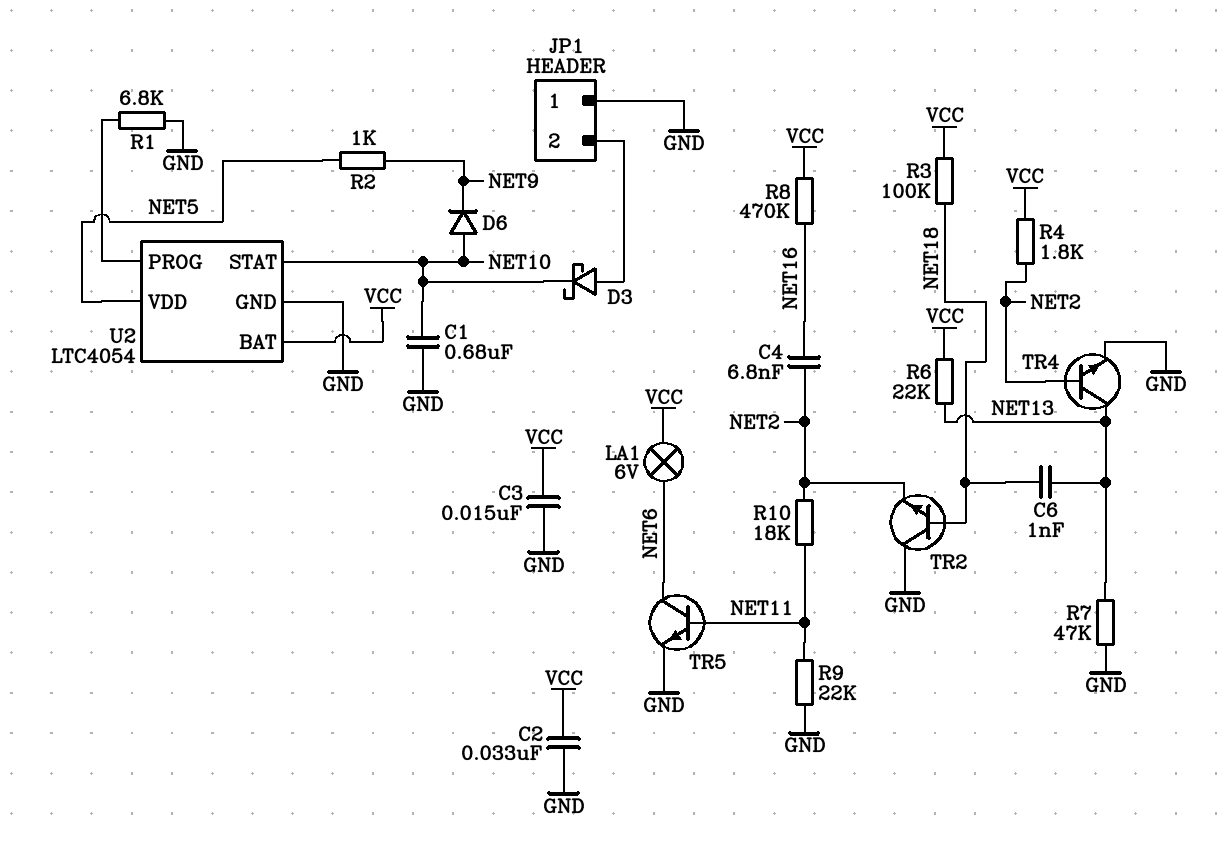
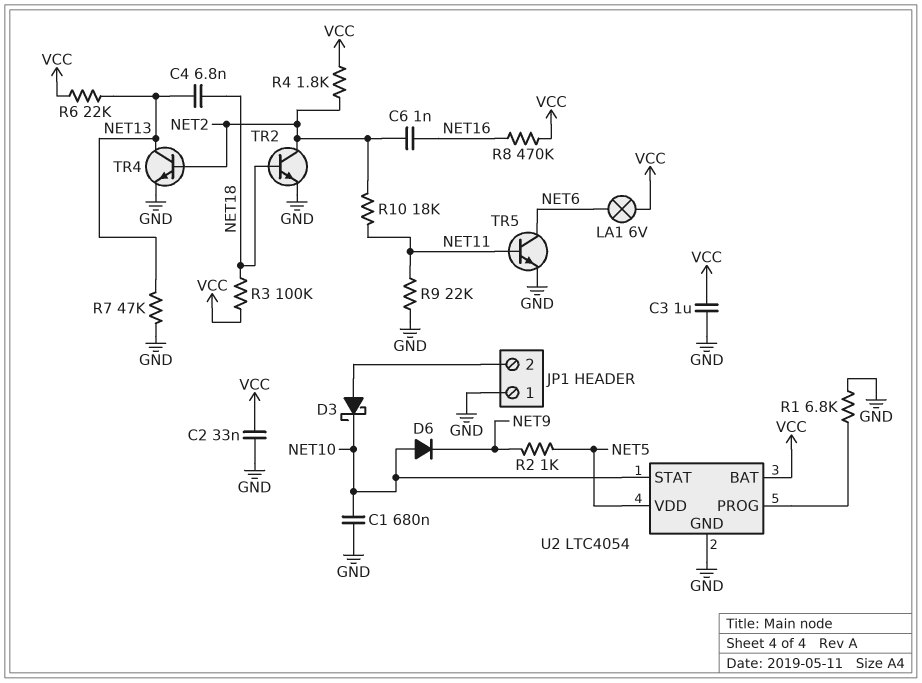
C3: 15nF (GND, VCC) -> 1uF (GND, VCC)
C4: 6.8nF (NET2, NET16) -> 6.8nF (NET13, NET18)
C6: 1nF (NET13, NET18) -> 1nF (NET2, NET16)
TR2: NPN (B NET18, C GND, E NET2) -> NPN (B NET18, C NET2, E GND)

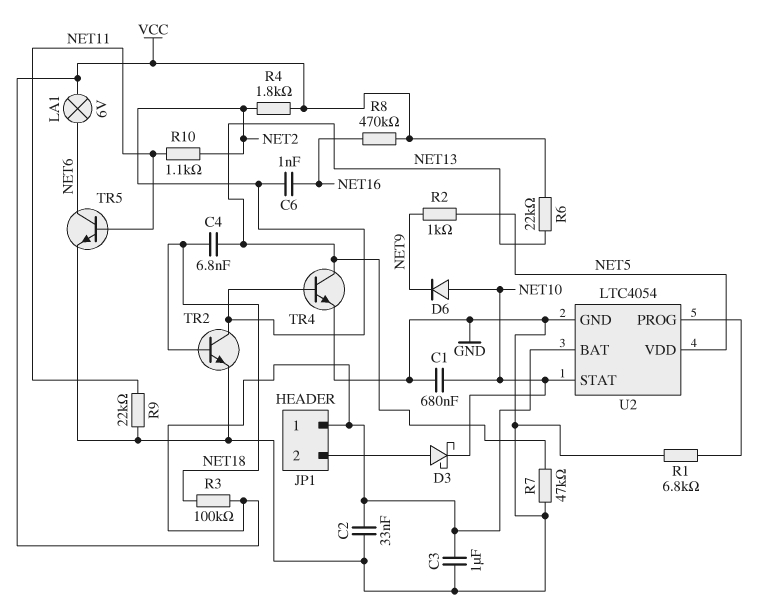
JP1 pin 1: GND -> VCC
R10: 18k (NET2, NET11) -> 1.1k (NET2, NET11)

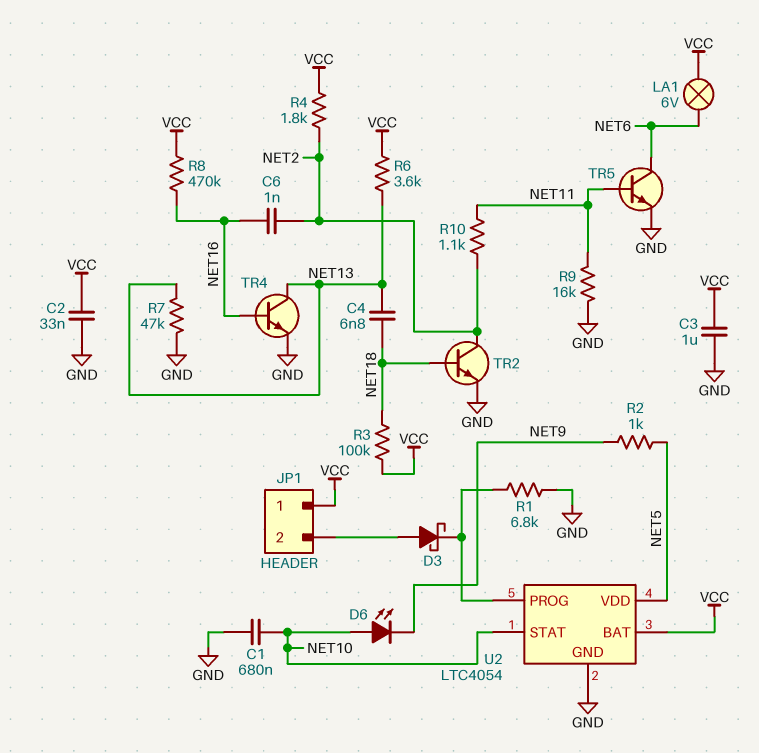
D3: schottky (A JP1/2, K NET10) -> schottky (A JP1/2, K U2/PROG)
D6: diode (A NET10, K NET9) -> LED (A NET10, K NET9)
R6: 22k (NET13, VCC) -> 3.6k (NET13, VCC)
R9: 22k (GND, NET11) -> 16k (GND, NET11)
TR4: NPN (B NET2, C NET13, E GND) -> NPN (B NET16, C NET13, E GND)

